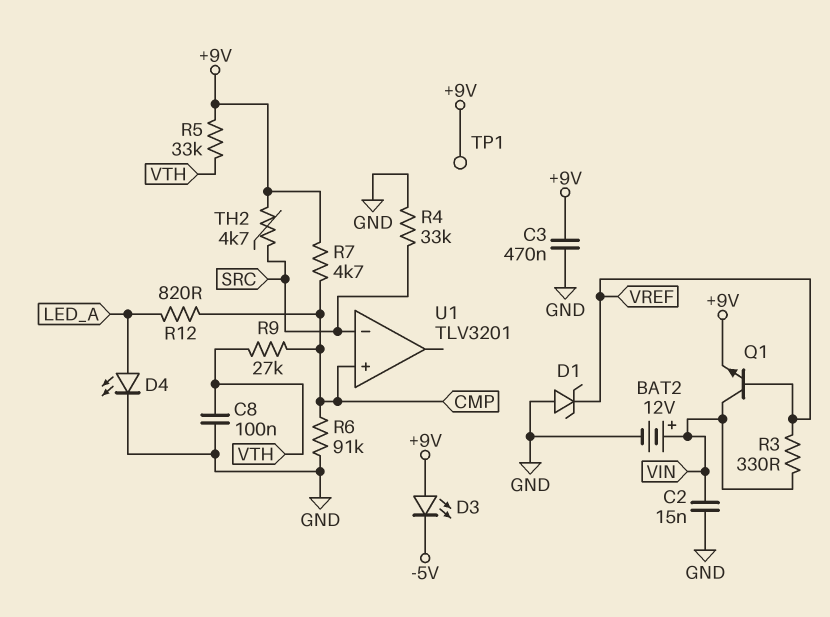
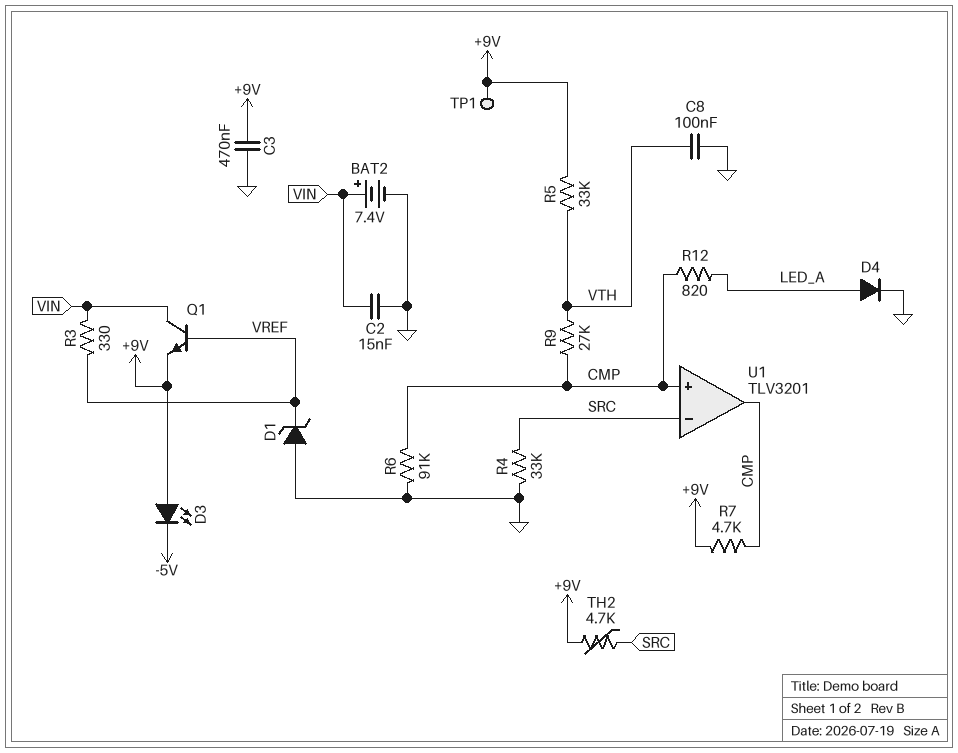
BAT2: 12V (plus VIN, minus GND) -> 7.4V (plus VIN, minus GND)
D4: LED (A LED_A, K GND) -> diode (A LED_A, K GND)
U1 pin out: none -> CMP

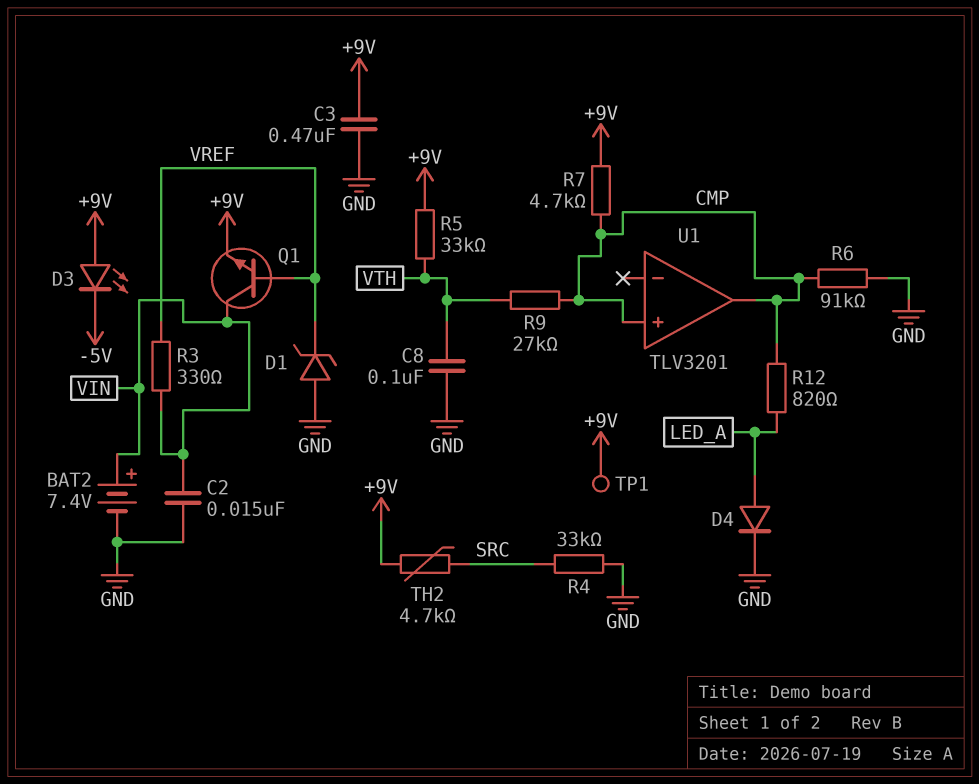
U1 pin in-: SRC -> none

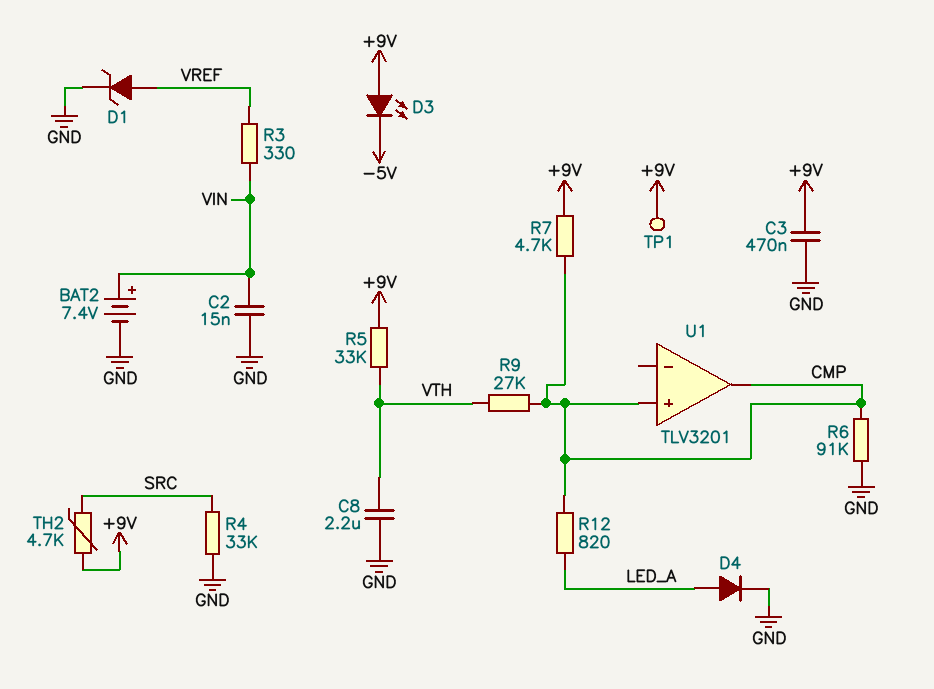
C8: 100nF (GND, VTH) -> 2.2uF (GND, VTH)
D1: zener (A GND, K VREF) -> zener (A VREF, K GND)
Q1: NPN (B VREF, C VIN, E +9V) -> none

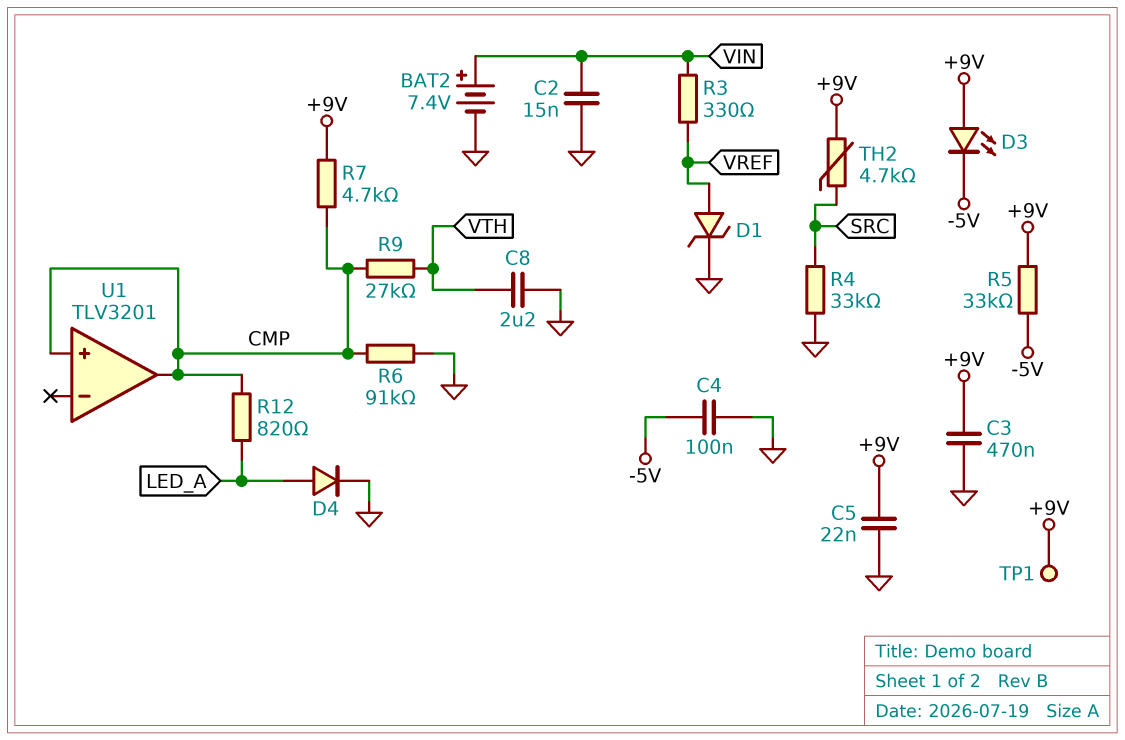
C4: none -> 100nF (-5V, GND)
C5: none -> 22nF (+9V, GND)
R5: 33k (+9V, VTH) -> 33k (+9V, -5V)

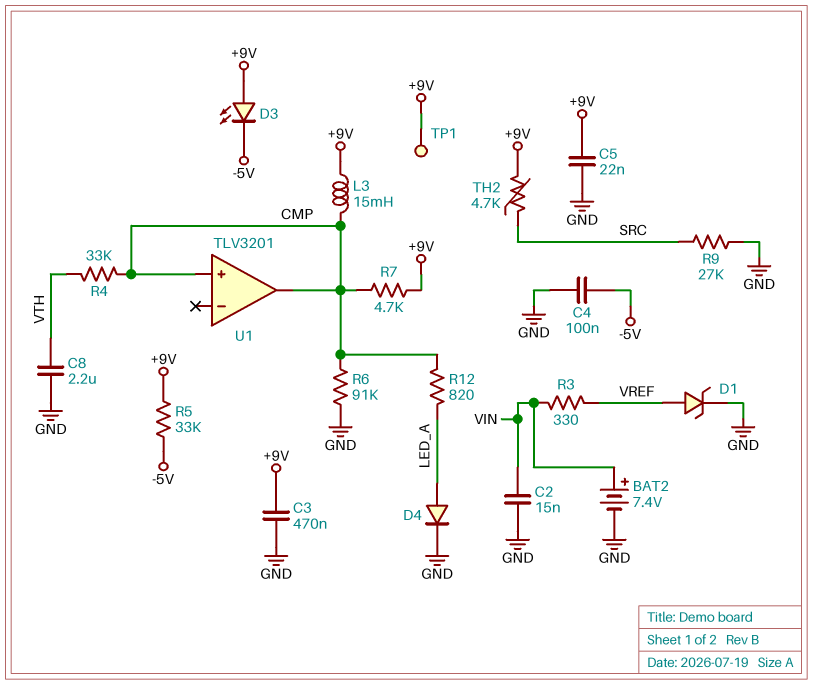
L3: none -> 15mH (+9V, CMP)
R4: 33k (GND, SRC) -> 33k (CMP, VTH)
R9: 27k (CMP, VTH) -> 27k (GND, SRC)

